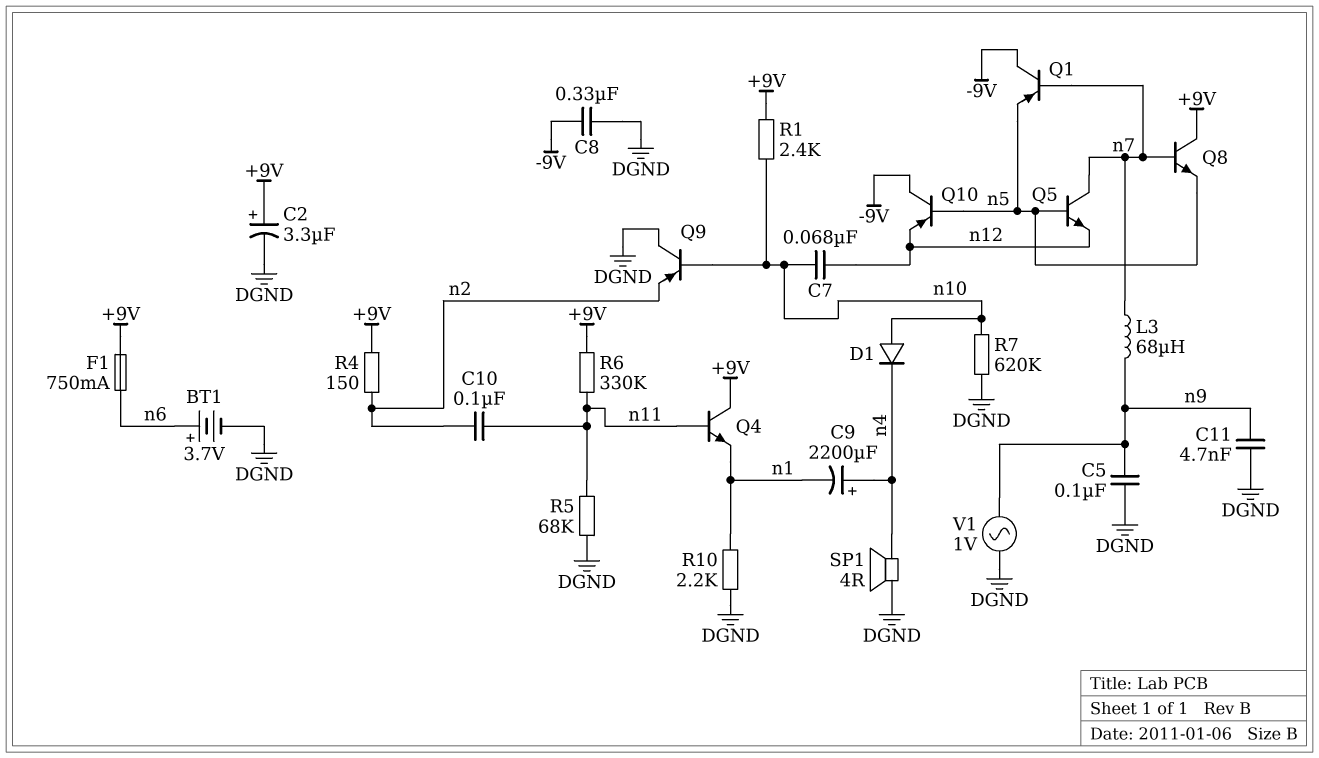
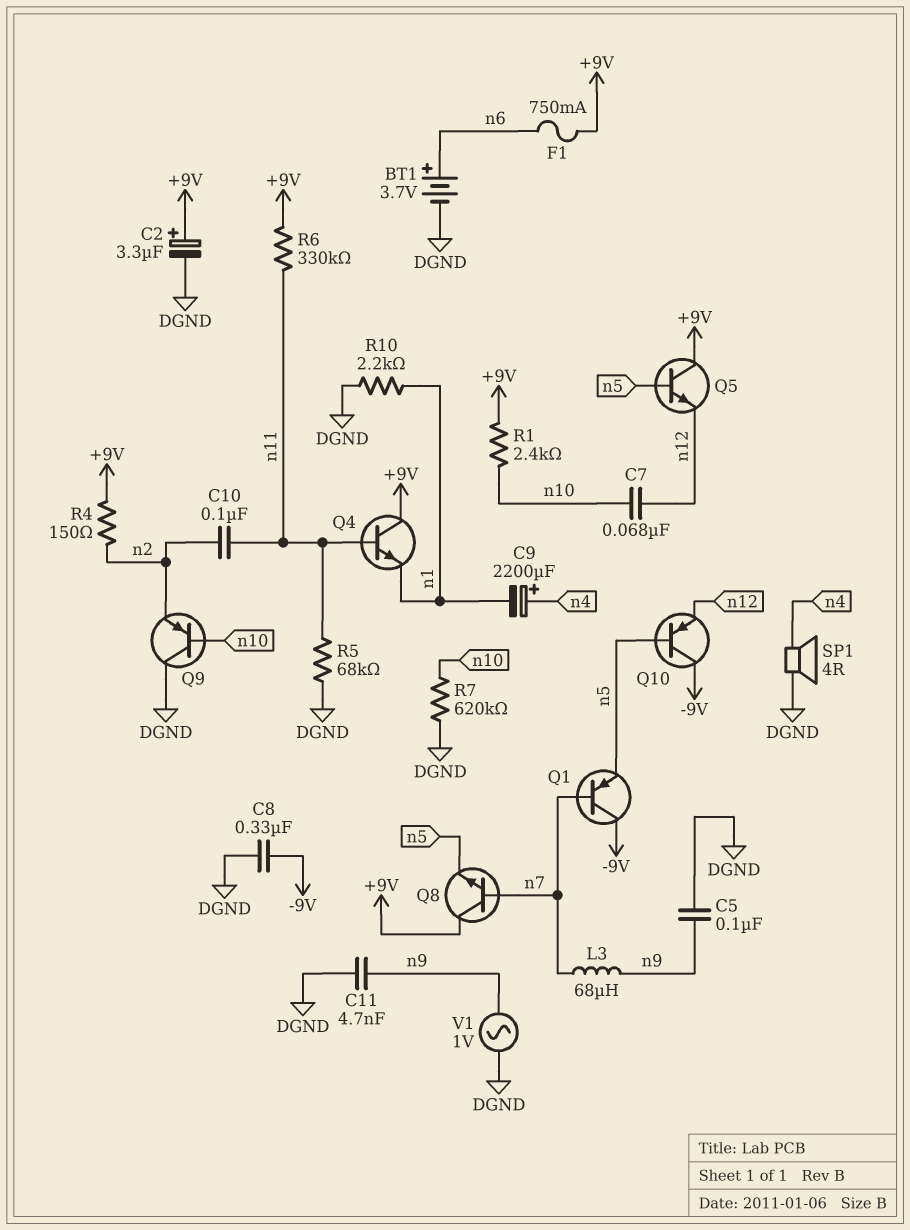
D1: diode (A n10, K n4) -> none
Q5: NPN (B n5, C n7, E n12) -> NPN (B n5, C +9V, E n12)

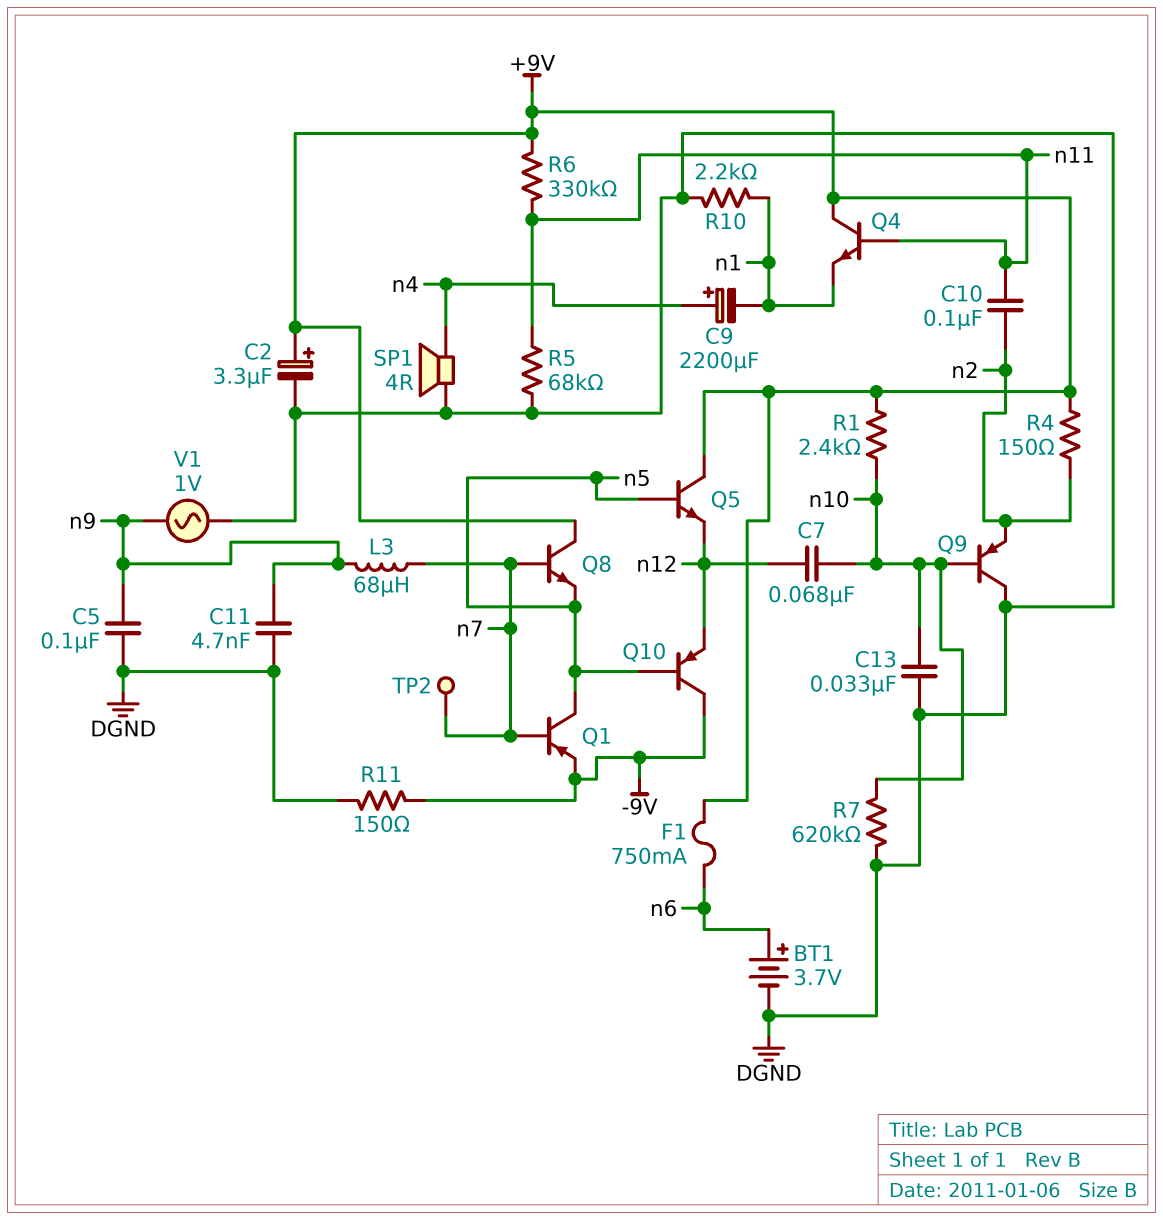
C8: 330nF (-9V, DGND) -> none
C13: none -> 33nF (DGND, n10)
Q1: PNP (B n7, C -9V, E n5) -> PNP (B n7, C n5, E -9V)
R11: none -> 150 (-9V, DGND)
TP2: none -> test point (n7)

